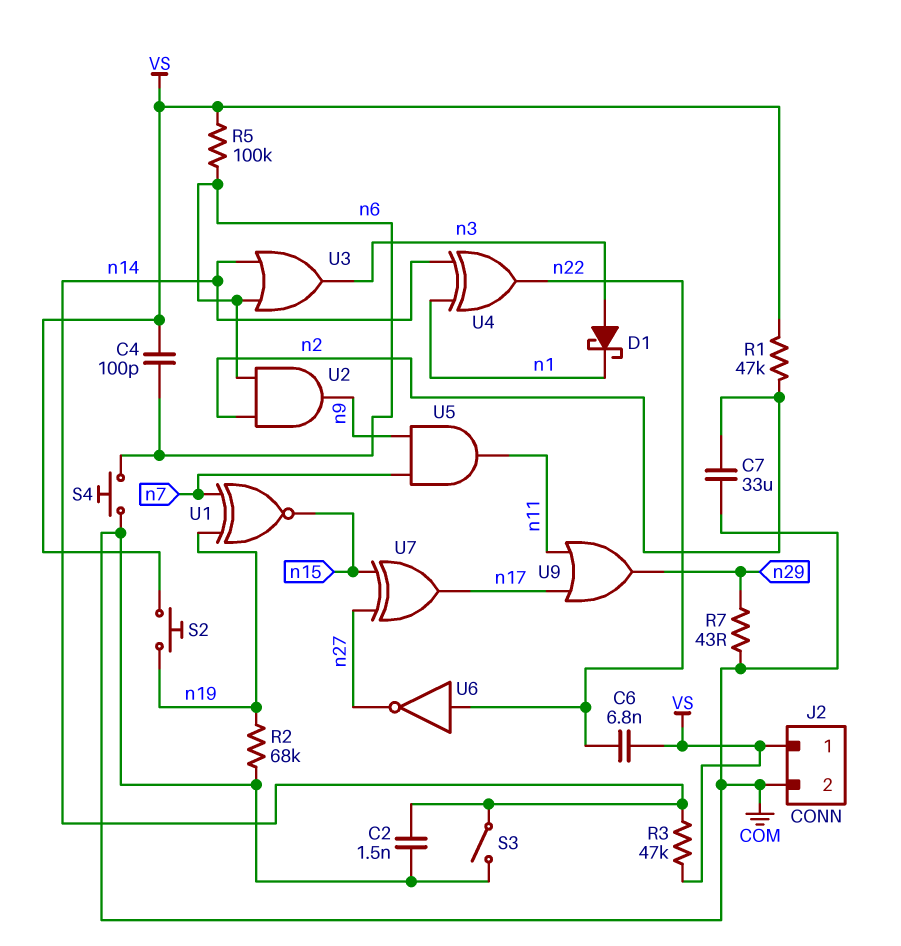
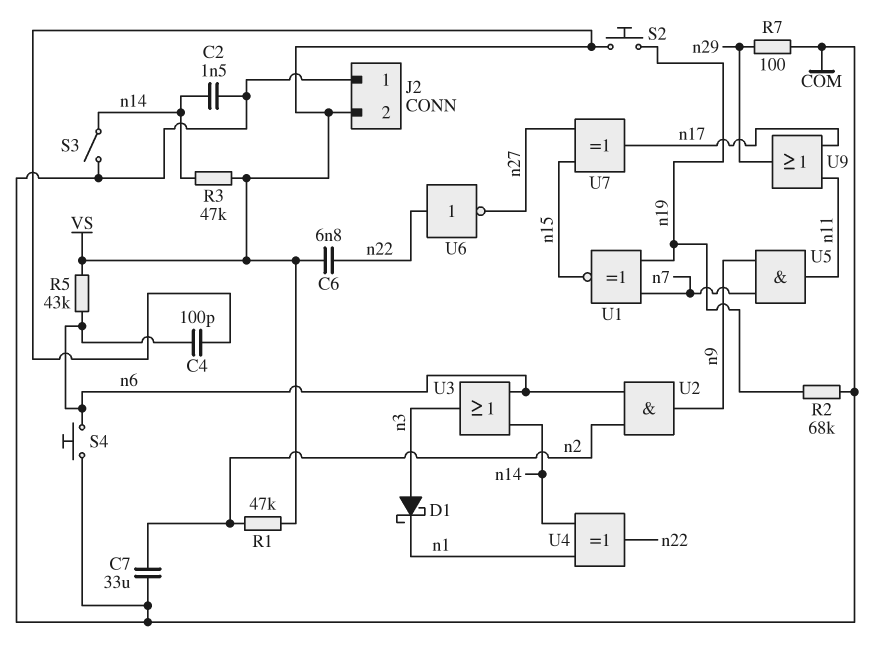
J2 pin 1: VS -> COM
J2 pin 2: COM -> VS
R5: 100k (VS, n6) -> 43k (VS, n6)
R7: 43 (COM, n29) -> 100 (COM, n29)

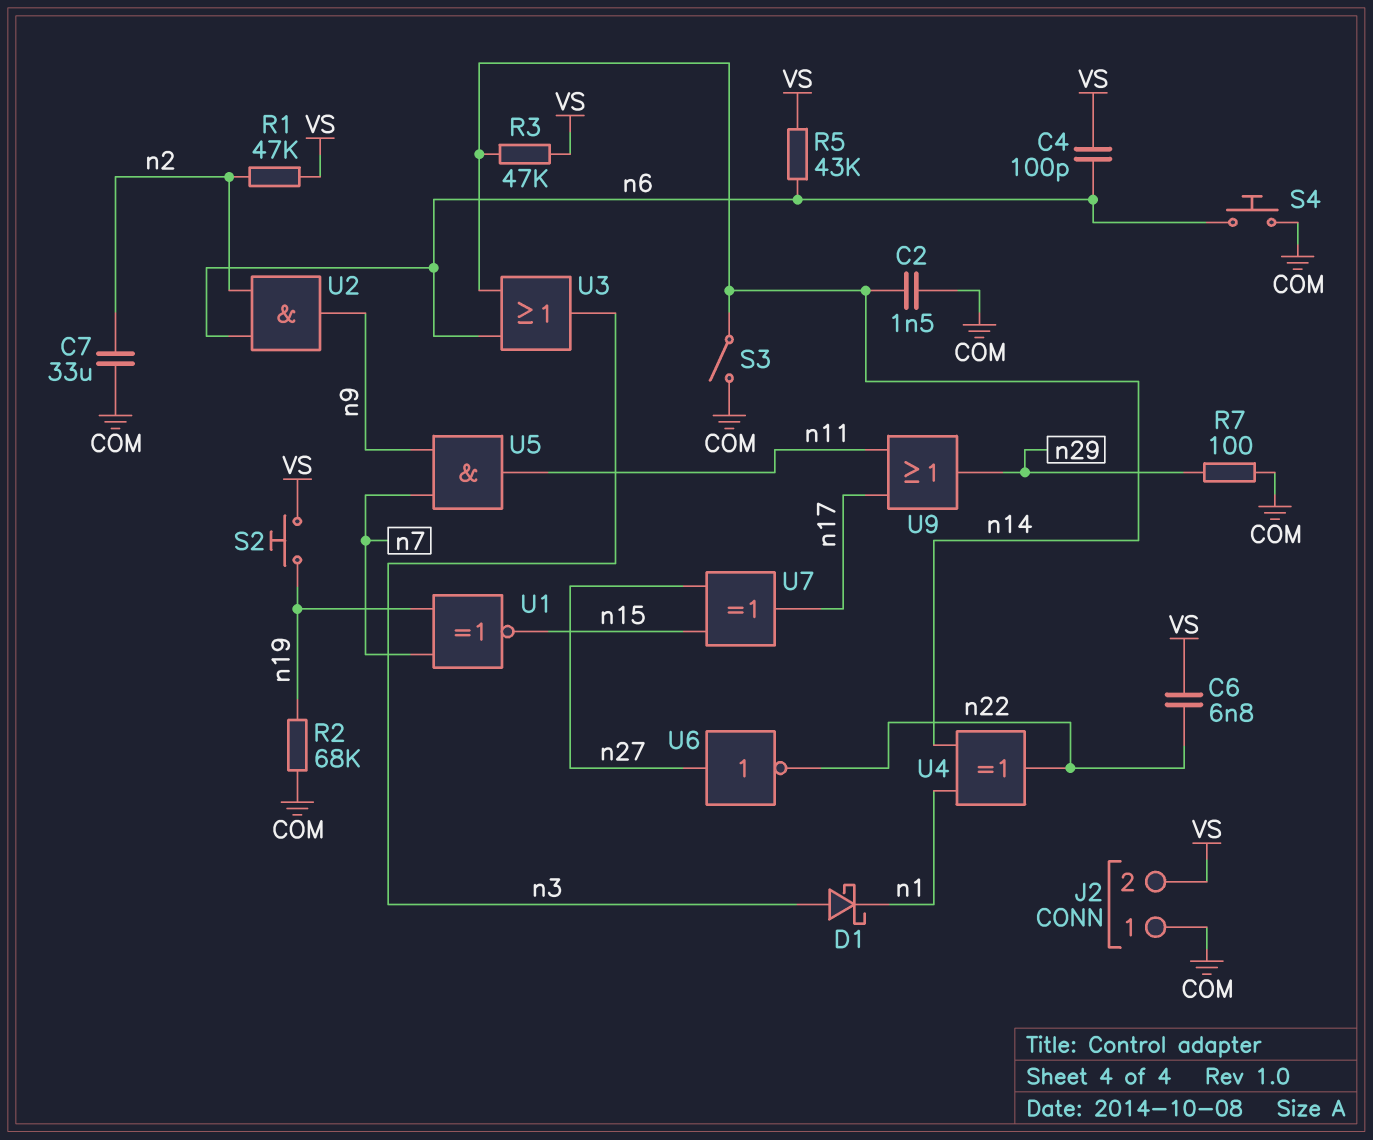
U6: NOT (in n22, out n27) -> NOT (in n27, out n22)

